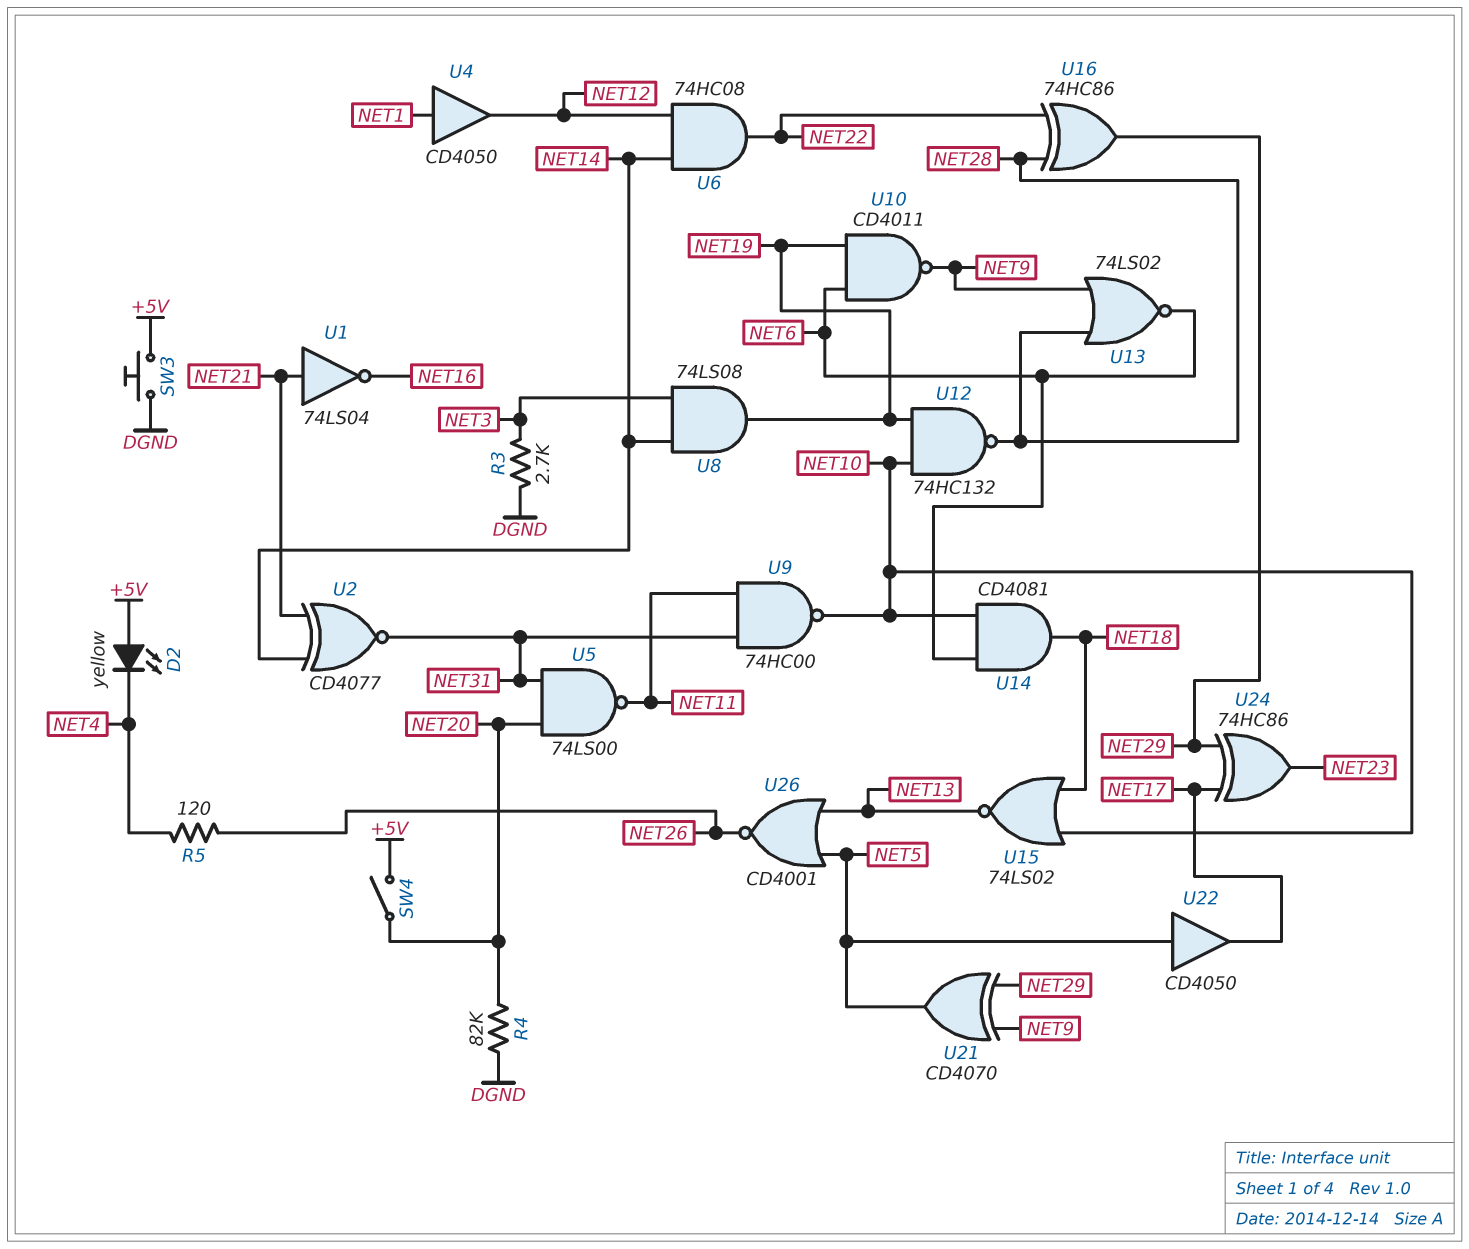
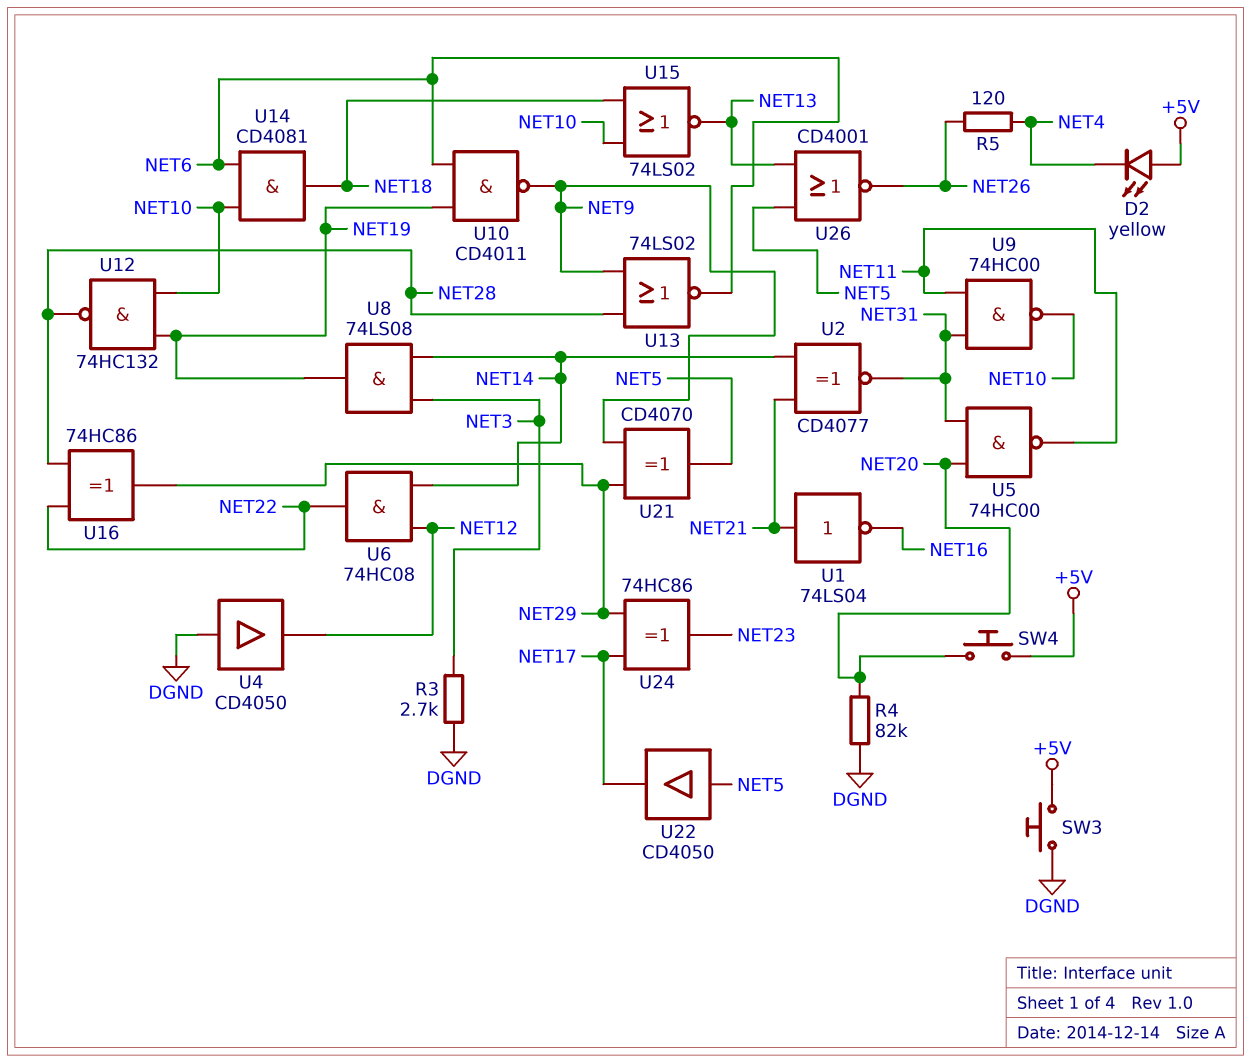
SW4: switch (+5V, NET20) -> button (+5V, NET20)
U4: buffer CD4050 (in NET1, out NET12) -> buffer CD4050 (in DGND, out NET12)
U5: NAND 74LS00 (in NET20, in NET31, out NET11) -> NAND 74HC00 (in NET20, in NET31, out NET11)

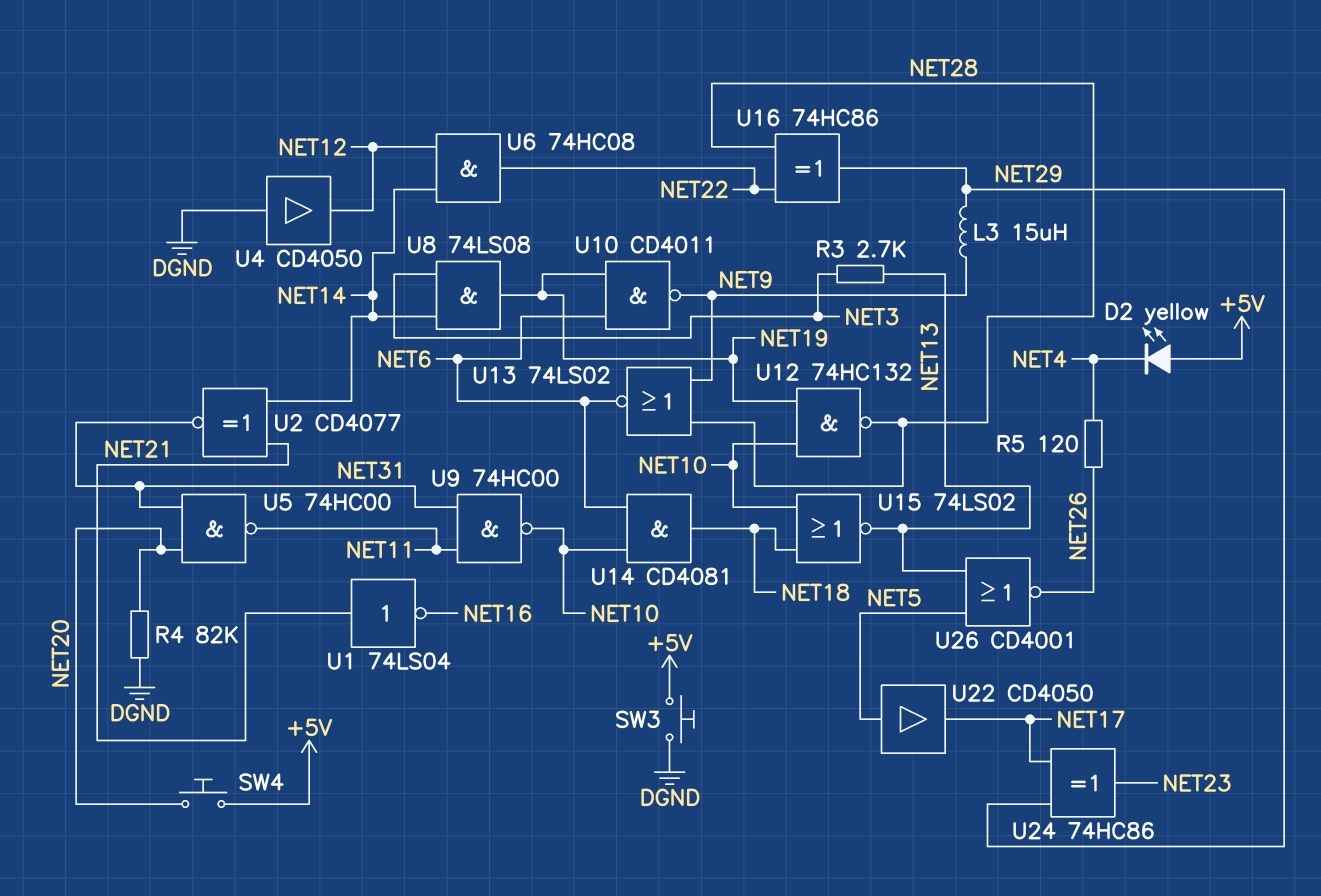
L3: none -> 15uH (NET9, NET29)
R3: 2.7k (DGND, NET3) -> 2.7k (NET3, NET13)
U21: XOR CD4070 (in NET9, in NET29, out NET5) -> none

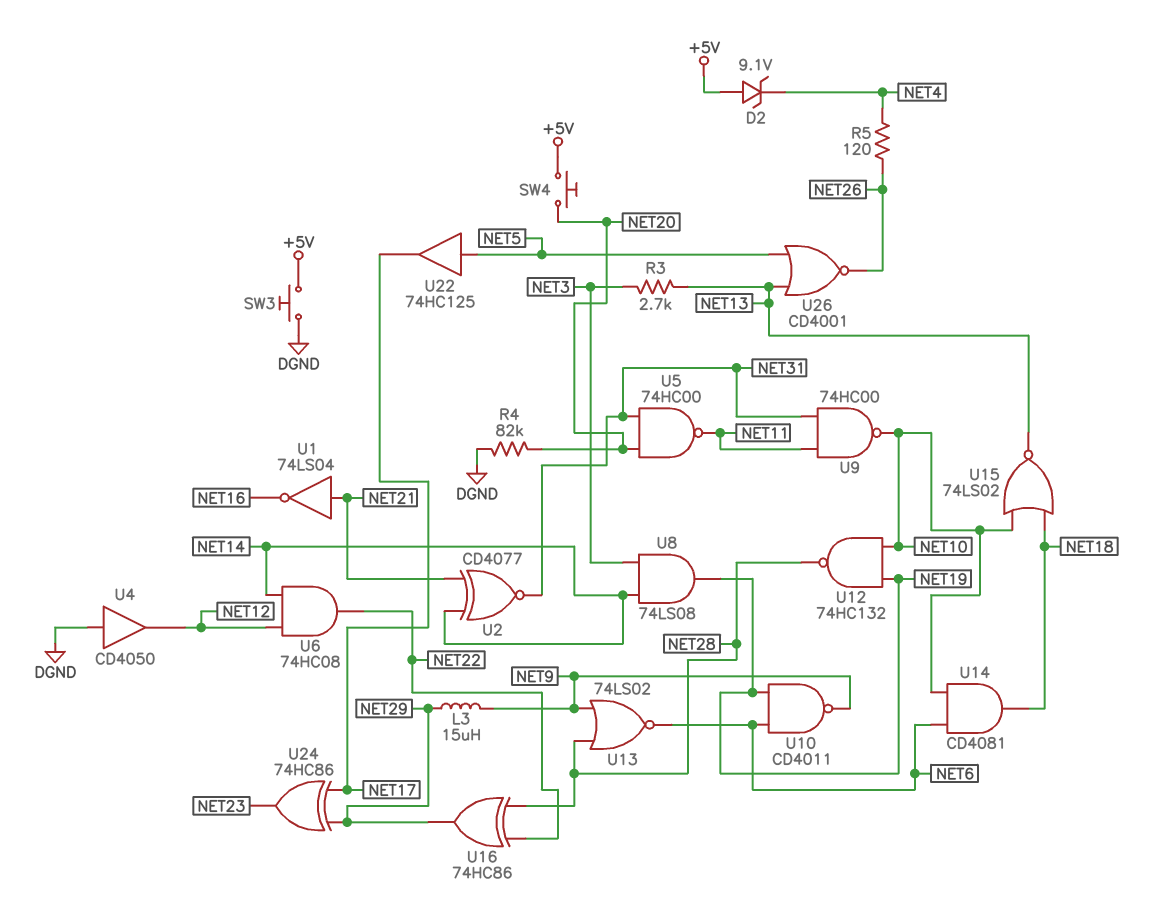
D2: LED yellow (A +5V, K NET4) -> zener 9.1V (A +5V, K NET4)
U22: buffer CD4050 (in NET5, out NET17) -> buffer 74HC125 (in NET5, out NET17)

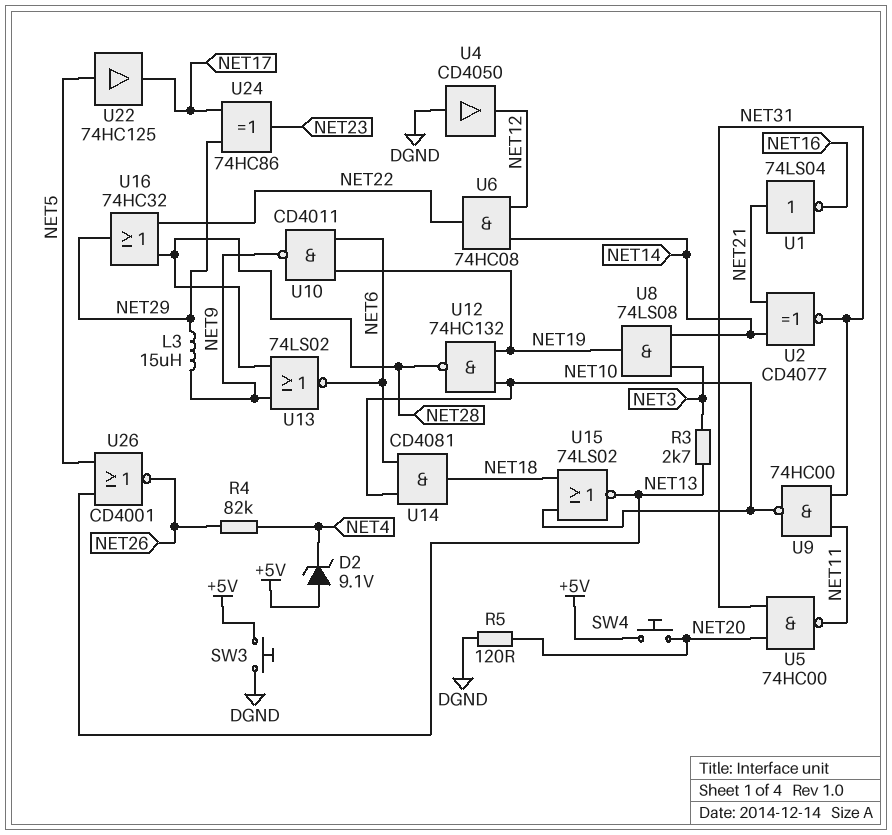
R4: 82k (DGND, NET20) -> 82k (NET4, NET26)
R5: 120 (NET4, NET26) -> 120 (DGND, NET20)
U16: XOR 74HC86 (in NET22, in NET28, out NET29) -> OR 74HC32 (in NET22, in NET28, out NET29)

